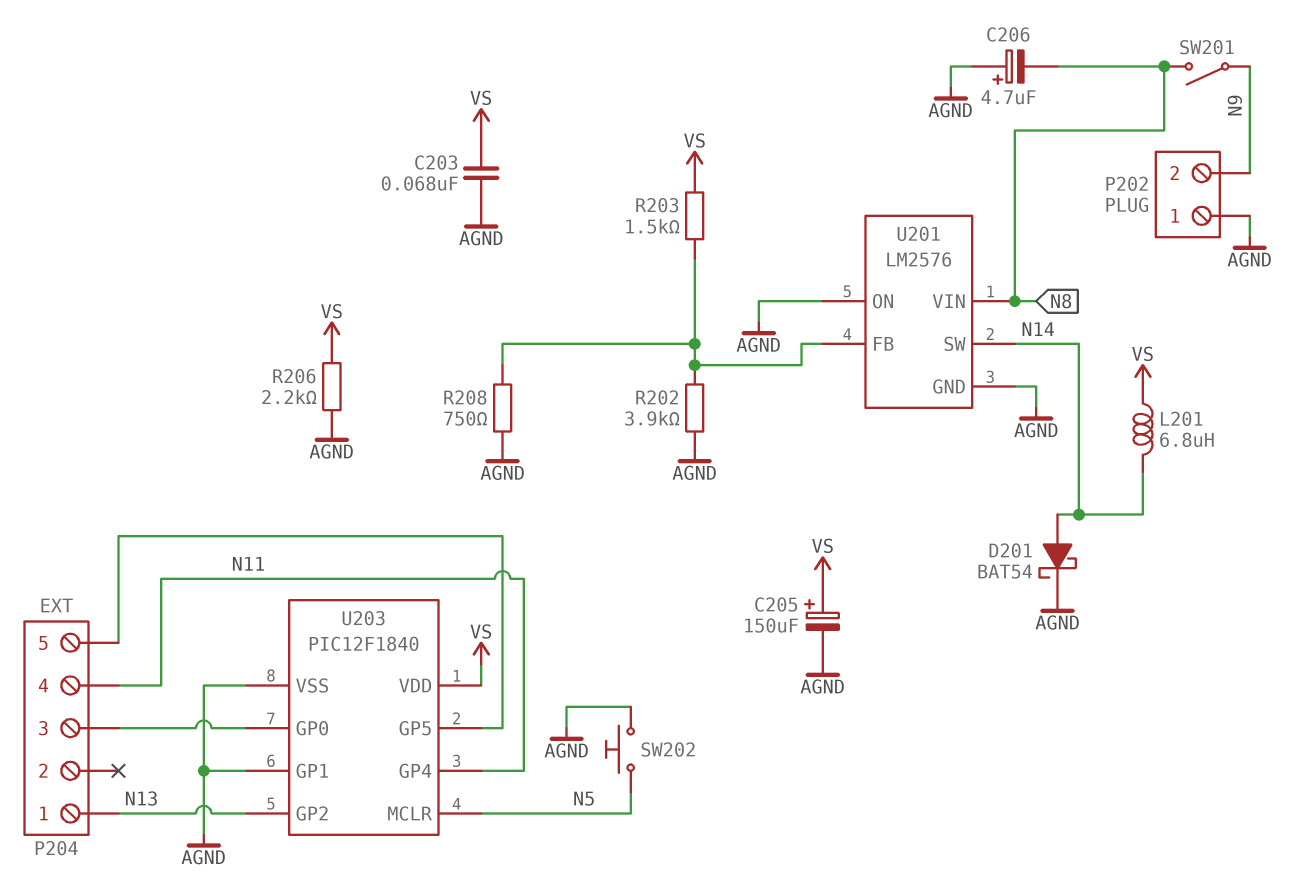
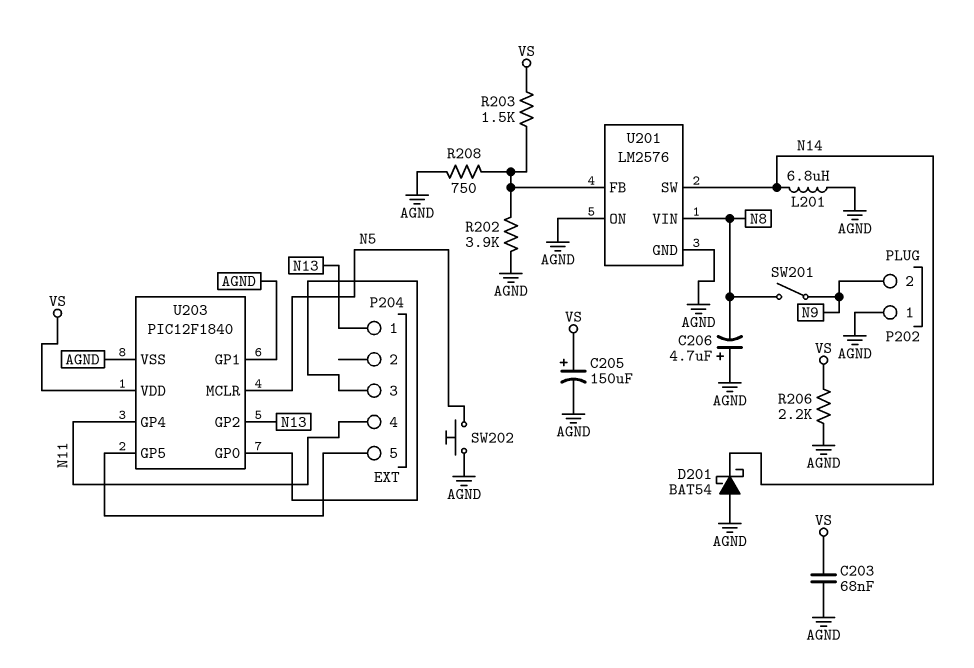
D201: schottky BAT54 (A N14, K AGND) -> schottky BAT54 (A AGND, K N14)
L201: 6.8uH (N14, VS) -> 6.8uH (AGND, N14)

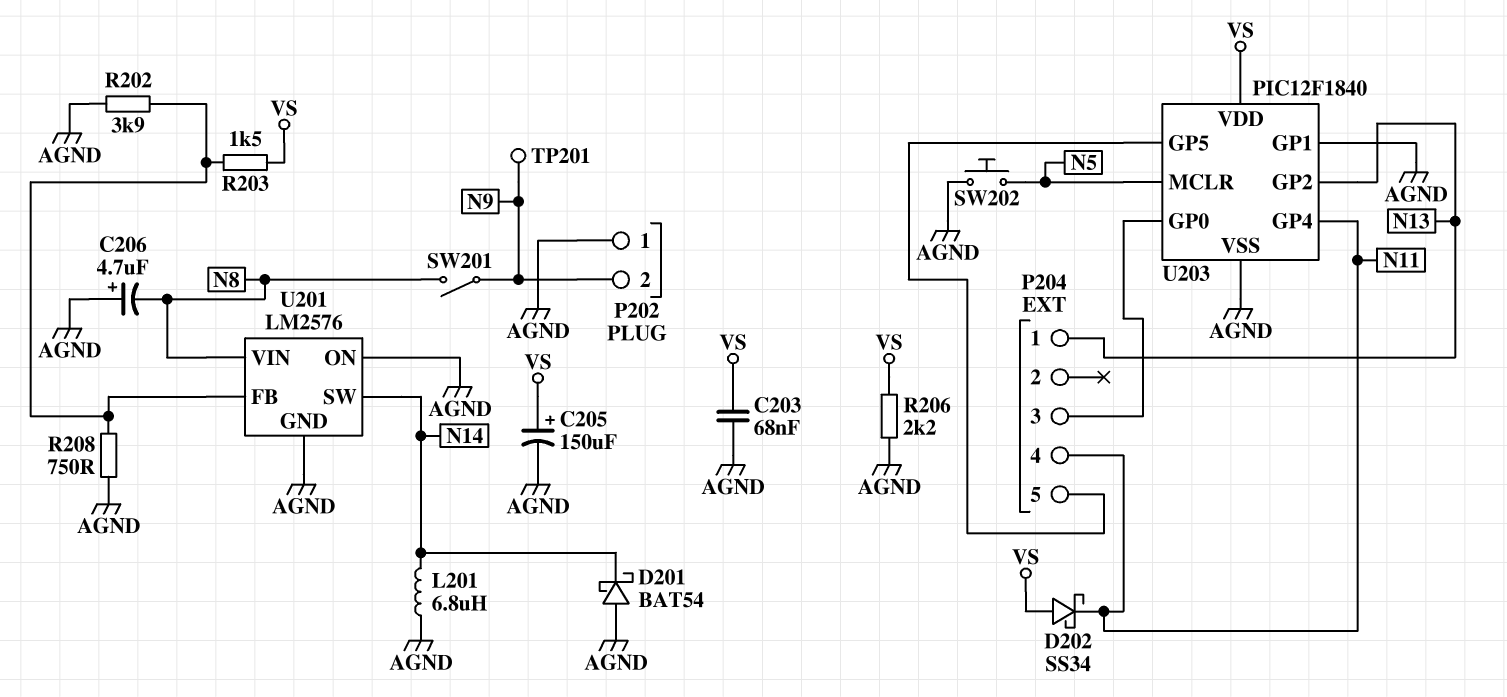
D202: none -> schottky SS34 (A VS, K N11)
TP201: none -> test point (N9)

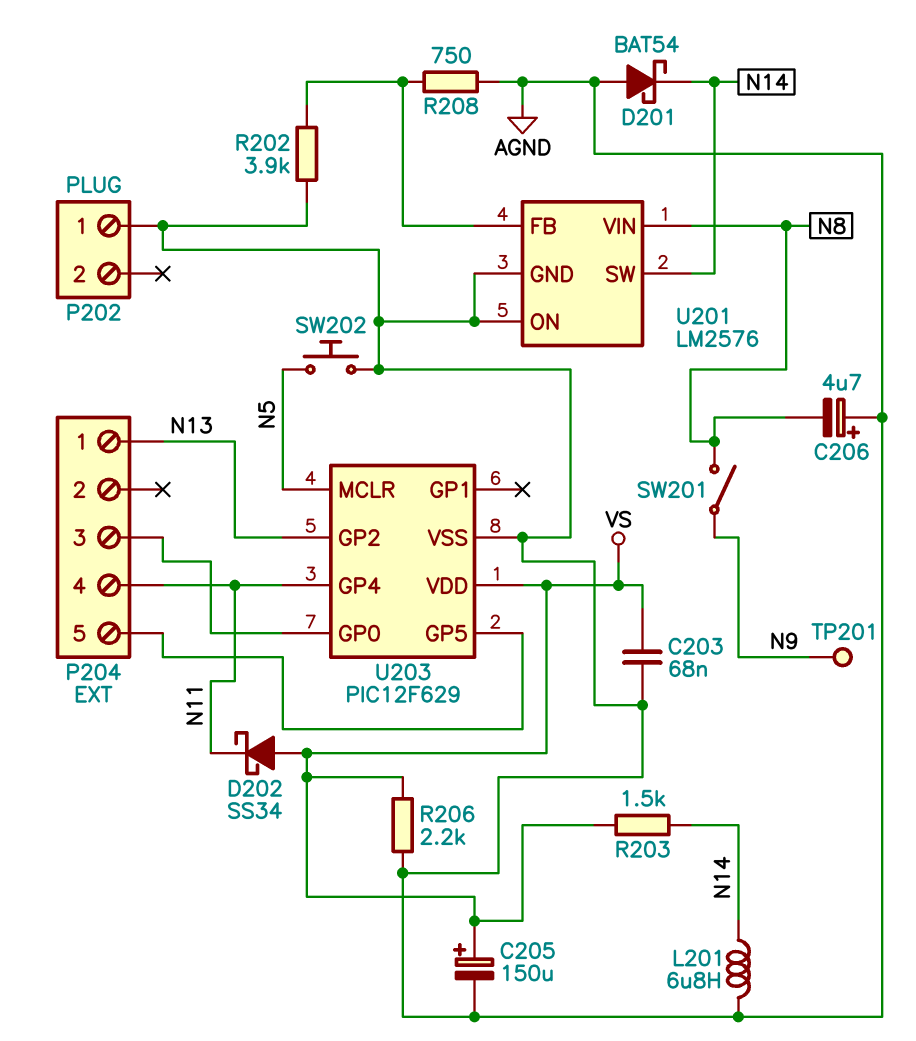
P202 pin 2: N9 -> none
R203: 1.5k (U201/FB, VS) -> 1.5k (N14, VS)
U203: PIC12F1840 -> PIC12F629
U203 pin GP1: AGND -> none

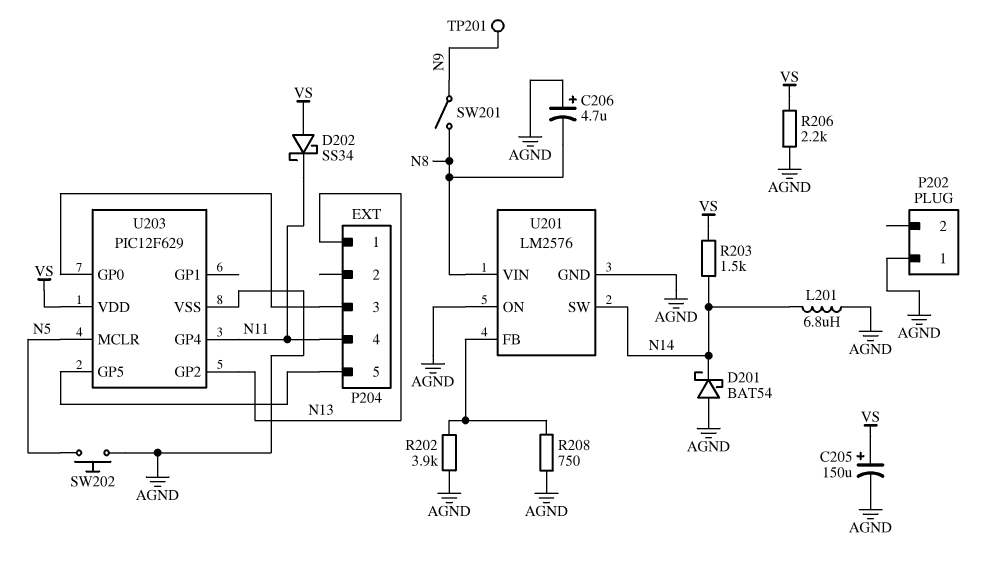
C203: 68nF (AGND, VS) -> none

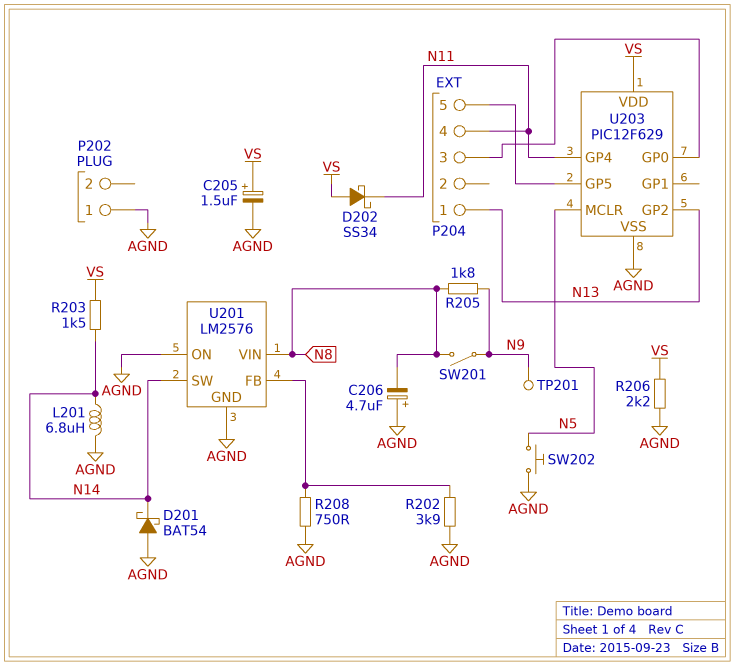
C205: 150uF (plus VS, minus AGND) -> 1.5uF (plus VS, minus AGND)
R205: none -> 1.8k (N8, N9)

